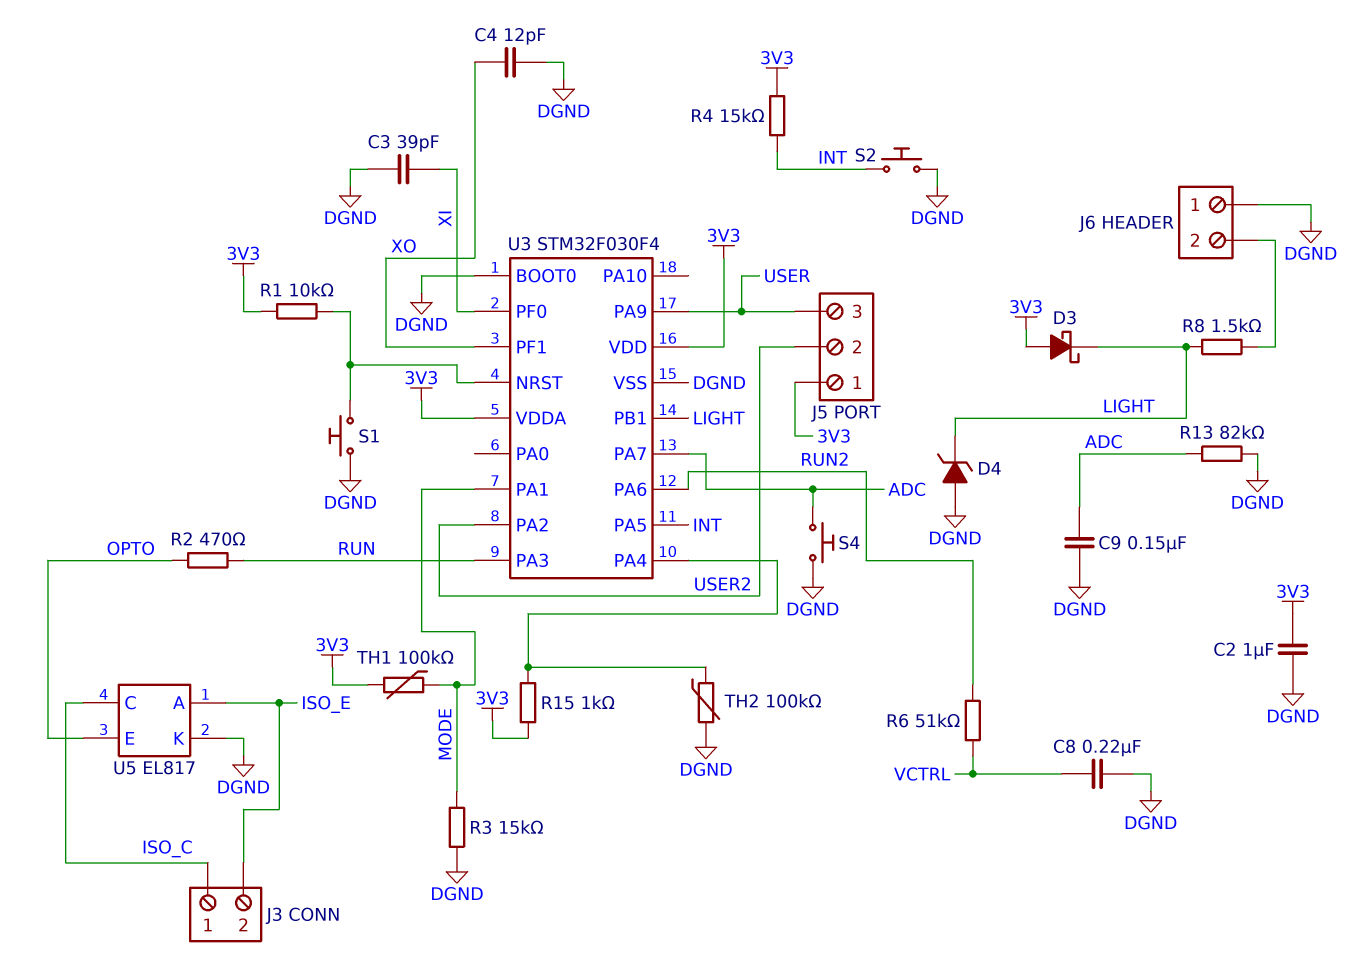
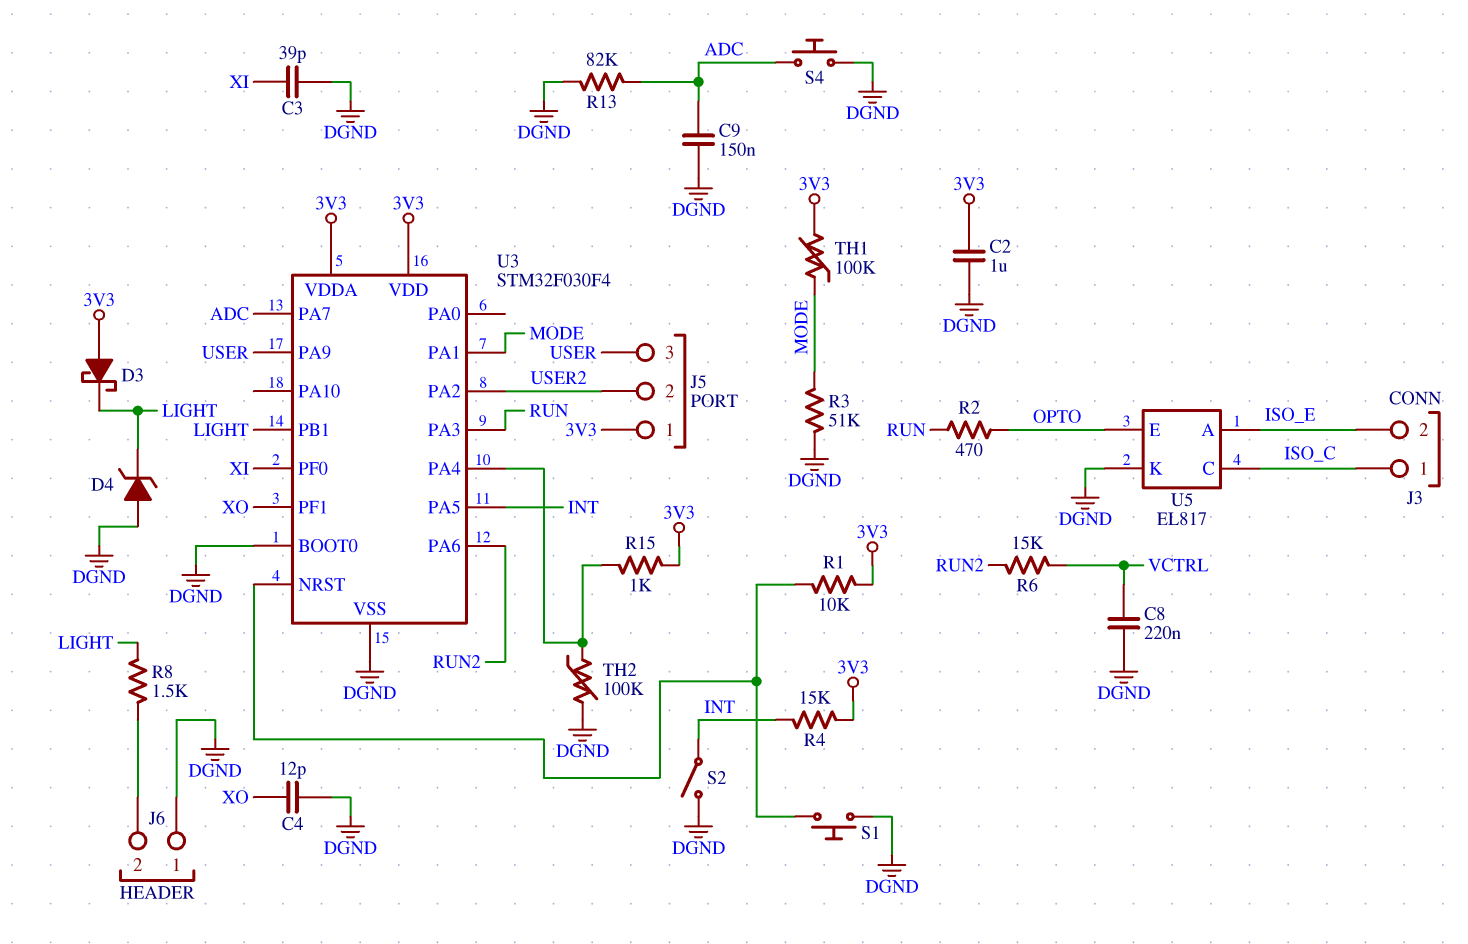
R3: 15k (DGND, MODE) -> 51k (DGND, MODE)
R6: 51k (RUN2, VCTRL) -> 15k (RUN2, VCTRL)
S2: button (DGND, INT) -> switch (DGND, INT)

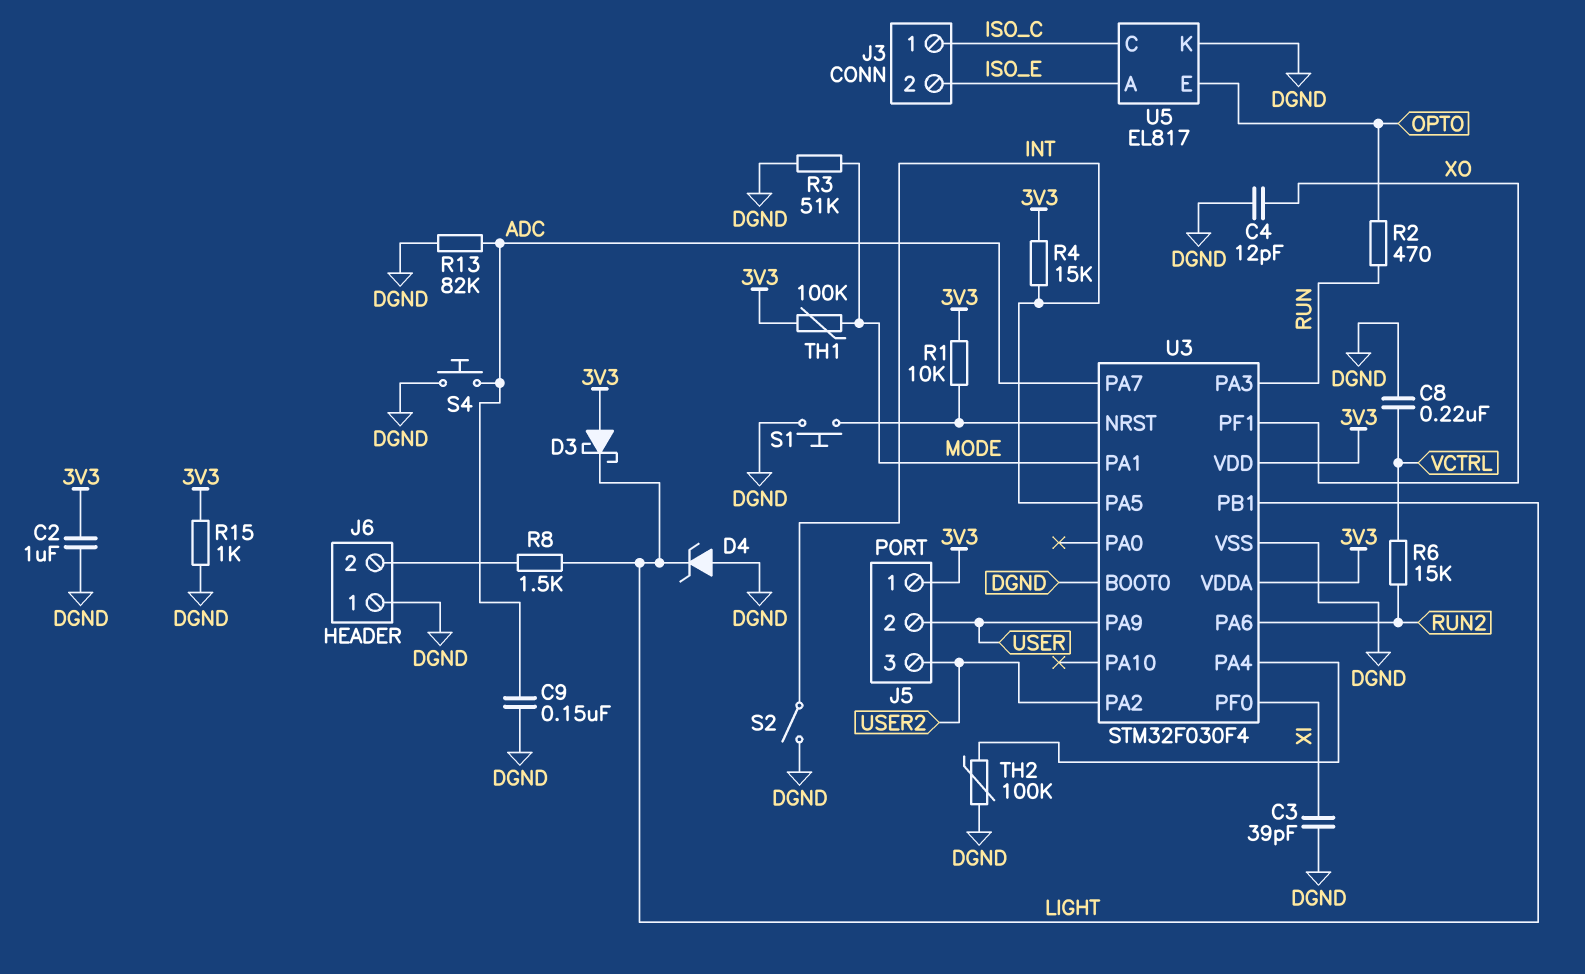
J5 pin 2: USER2 -> USER
J5 pin 3: USER -> USER2
R15: 1k (3V3, U3/PA4) -> 1k (3V3, DGND)

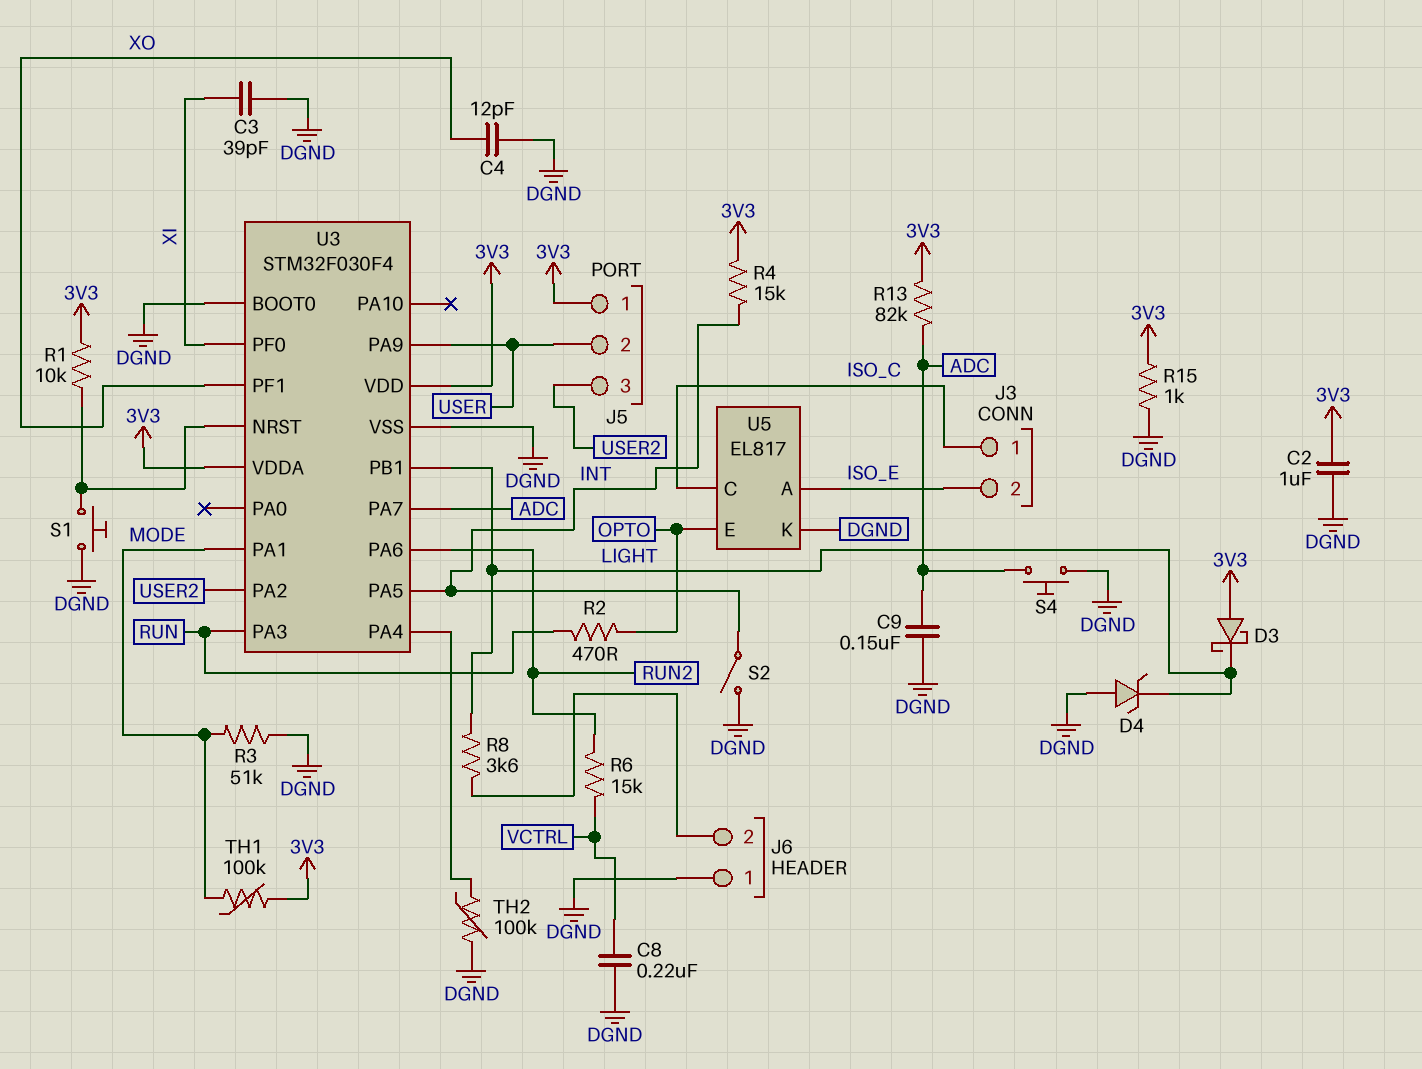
R8: 1.5k (J6/2, LIGHT) -> 3.6k (J6/2, LIGHT)
R13: 82k (ADC, DGND) -> 82k (3V3, ADC)

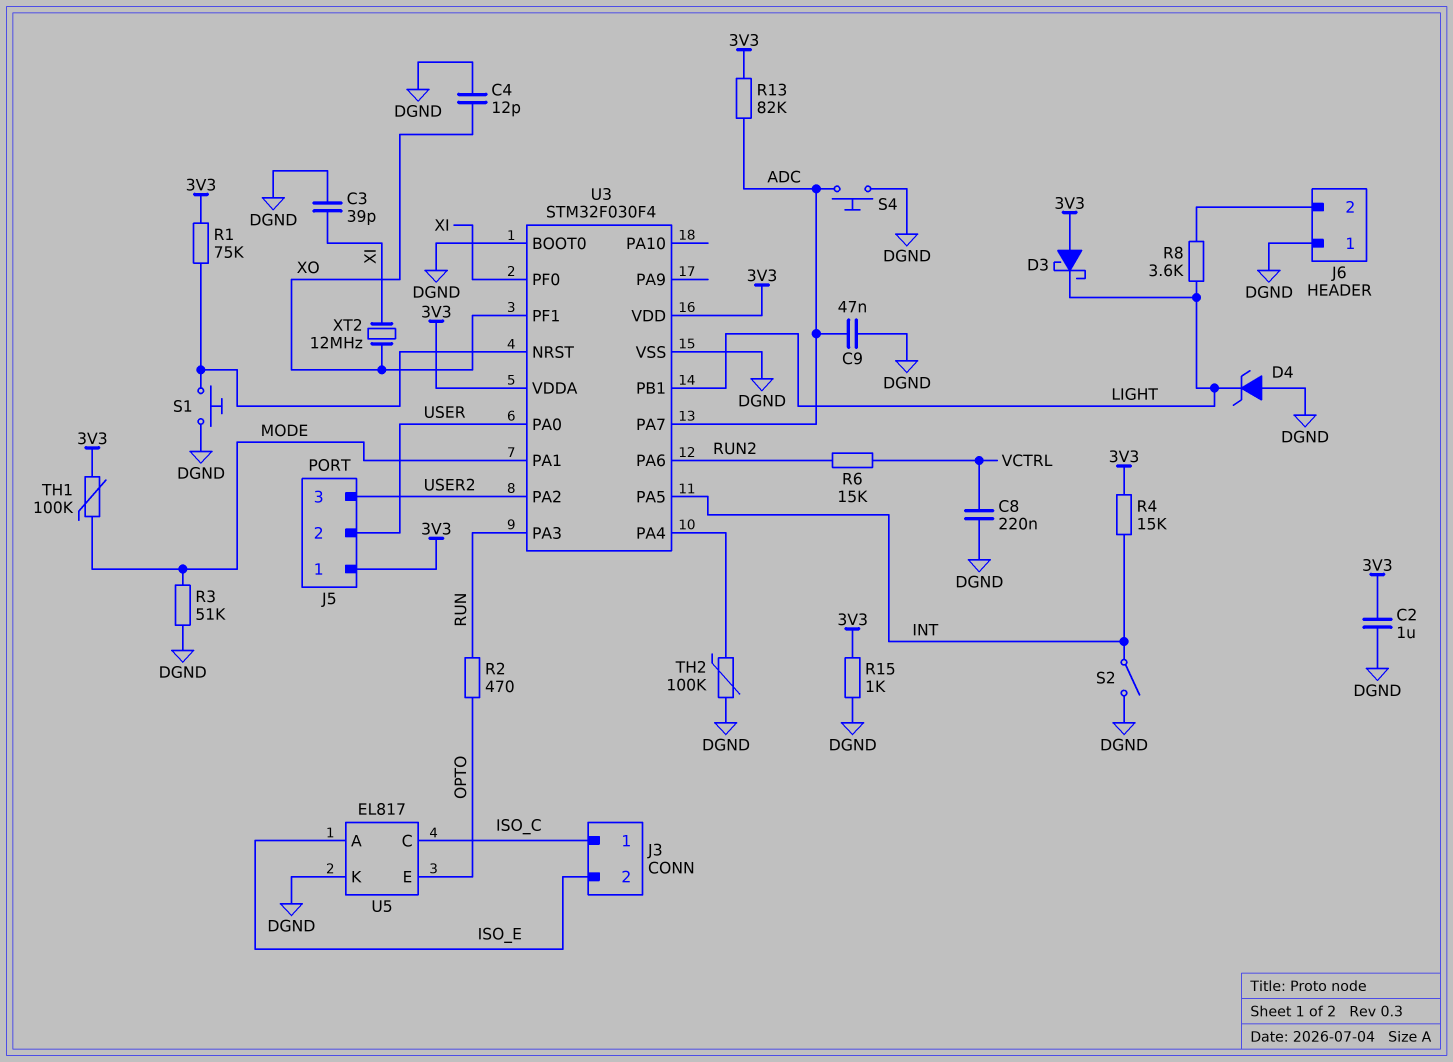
C9: 150nF (ADC, DGND) -> 47nF (ADC, DGND)
R1: 10k (3V3, U3/NRST) -> 75k (3V3, U3/NRST)
U3 pin PA0: none -> USER
U3 pin PA9: USER -> none
XT2: none -> 12MHz (XI, XO)

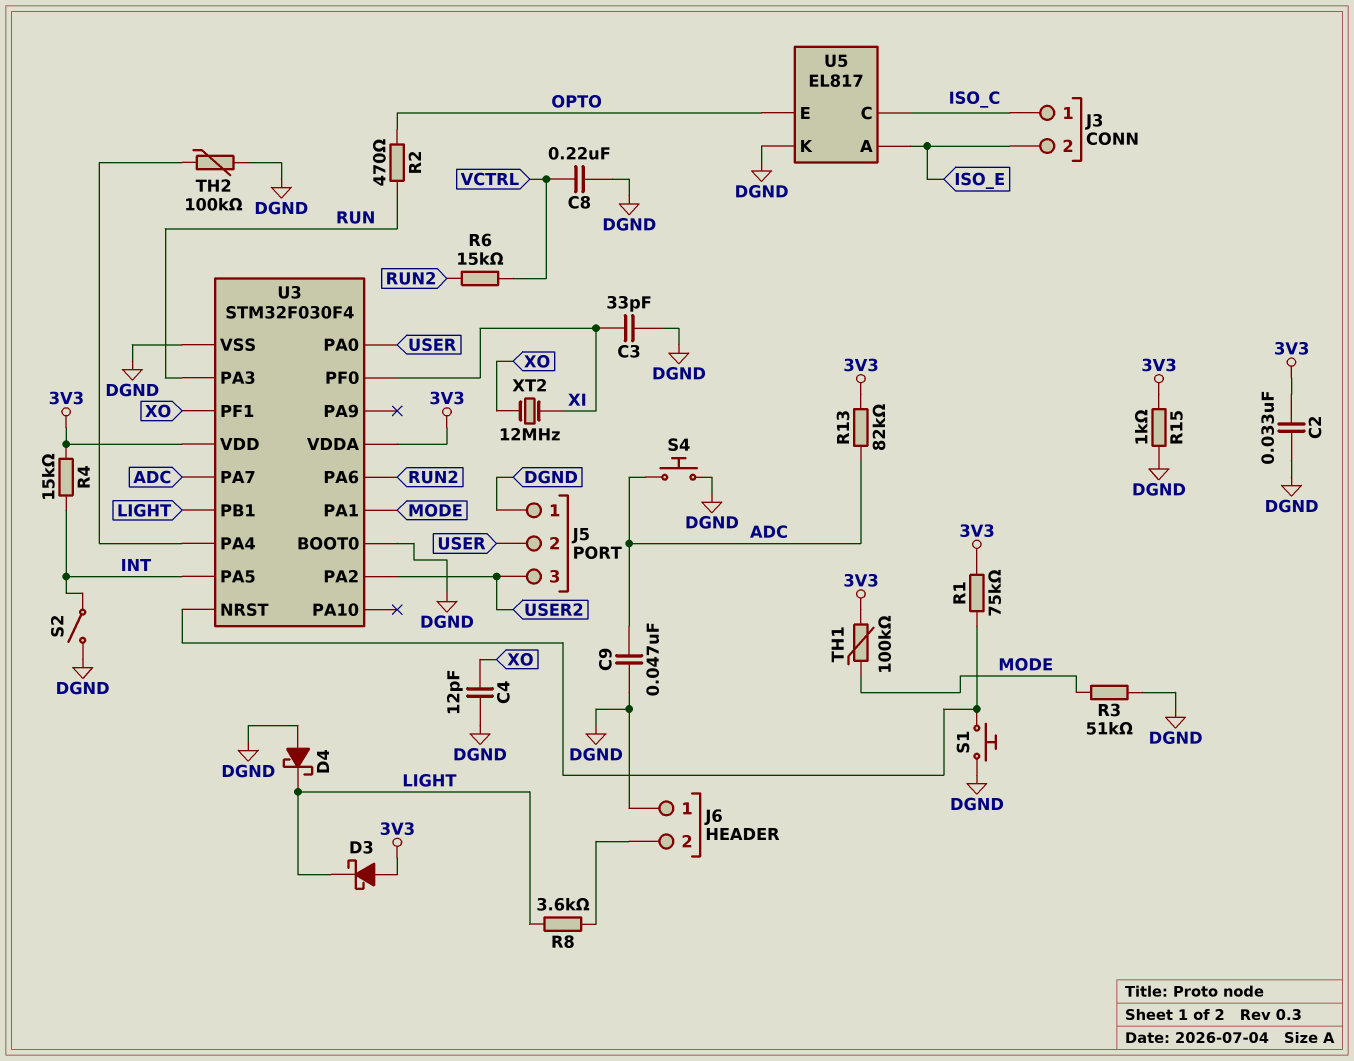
C2: 1uF (3V3, DGND) -> 33nF (3V3, DGND)
C3: 39pF (DGND, XI) -> 33pF (DGND, XI)
D4: zener (A DGND, K LIGHT) -> schottky (A DGND, K LIGHT)
J5 pin 1: 3V3 -> DGND

